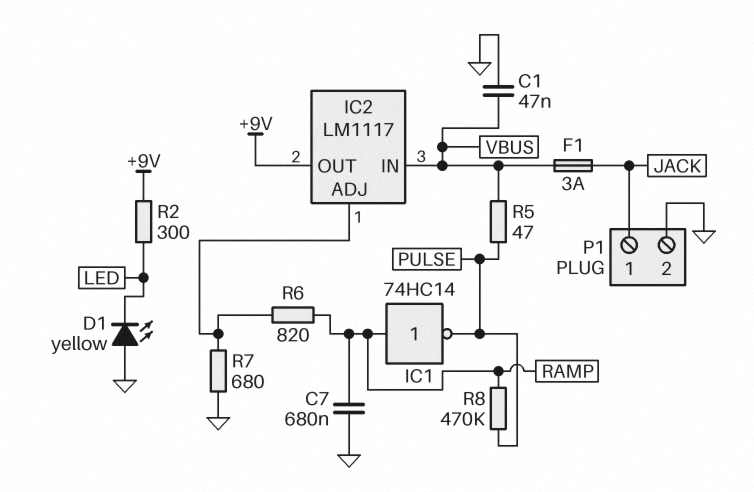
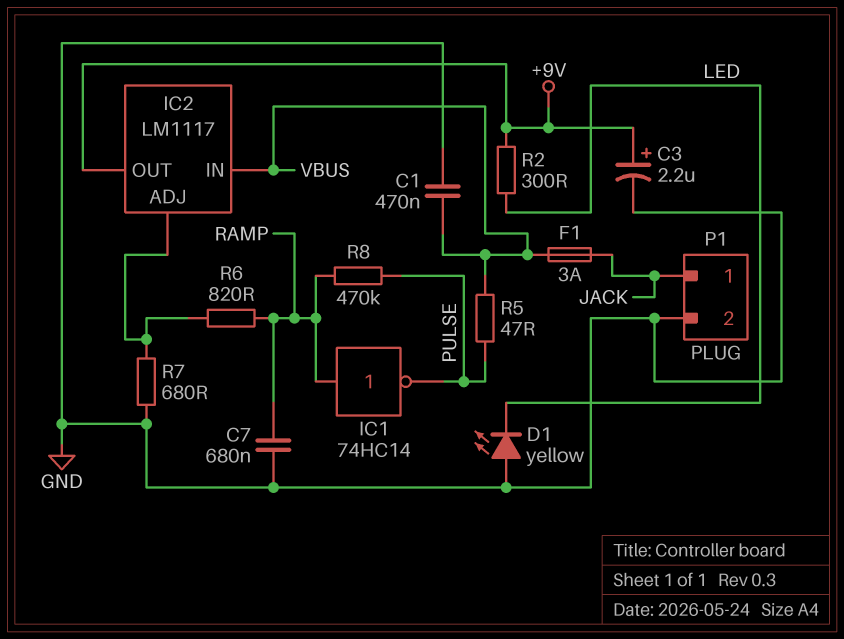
C1: 47nF (GND, VBUS) -> 470nF (GND, VBUS)
C3: none -> 2.2uF (plus +9V, minus GND)

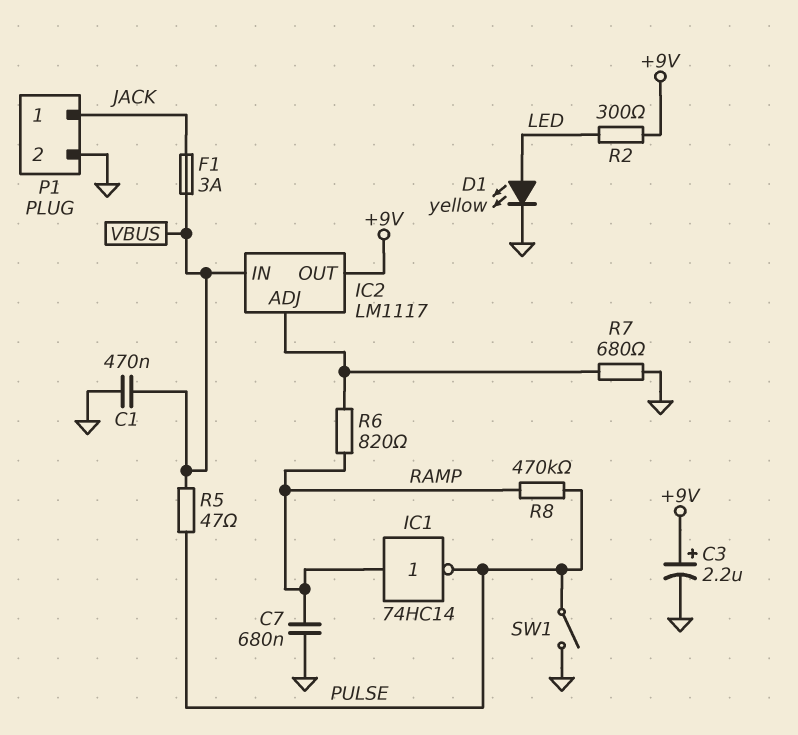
D1: LED yellow (A GND, K LED) -> LED yellow (A LED, K GND)
SW1: none -> switch (GND, PULSE)

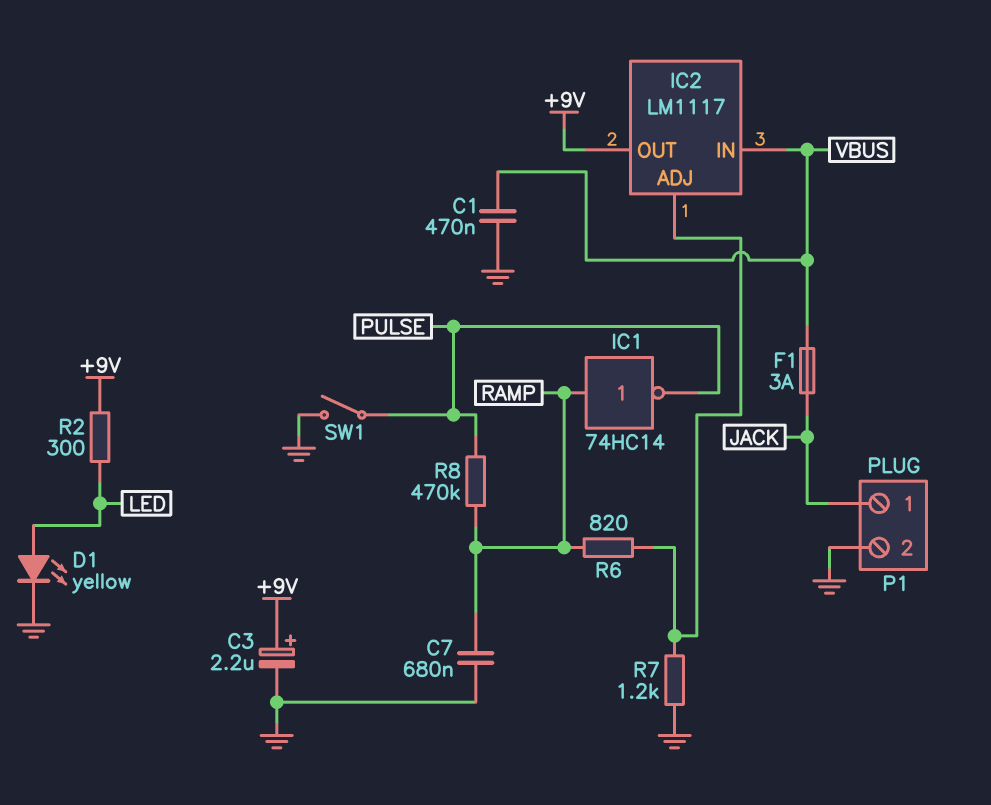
R5: 47 (PULSE, VBUS) -> none
R7: 680 (GND, IC2/ADJ) -> 1.2k (GND, IC2/ADJ)

